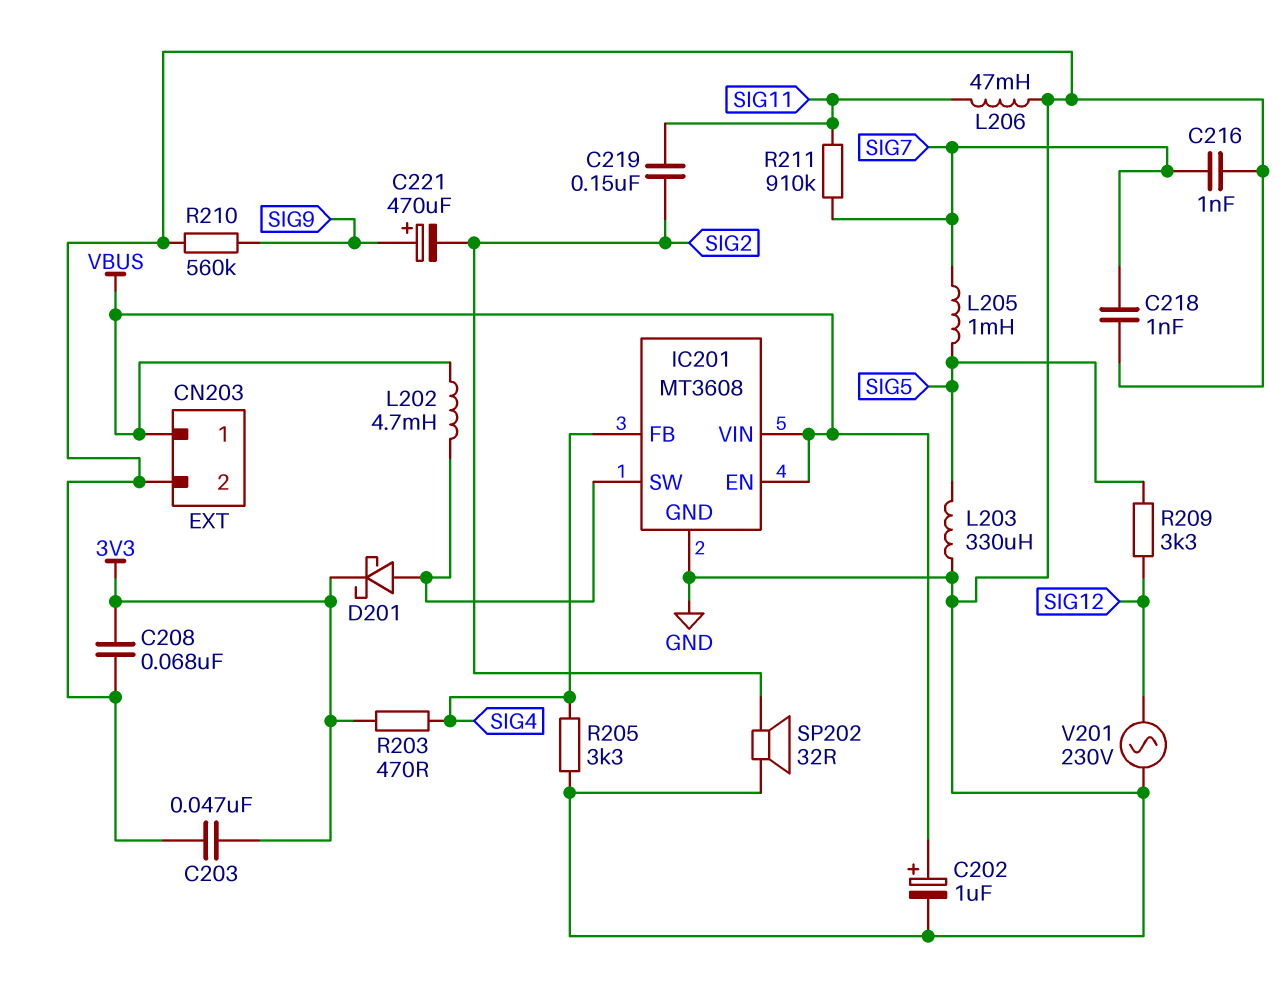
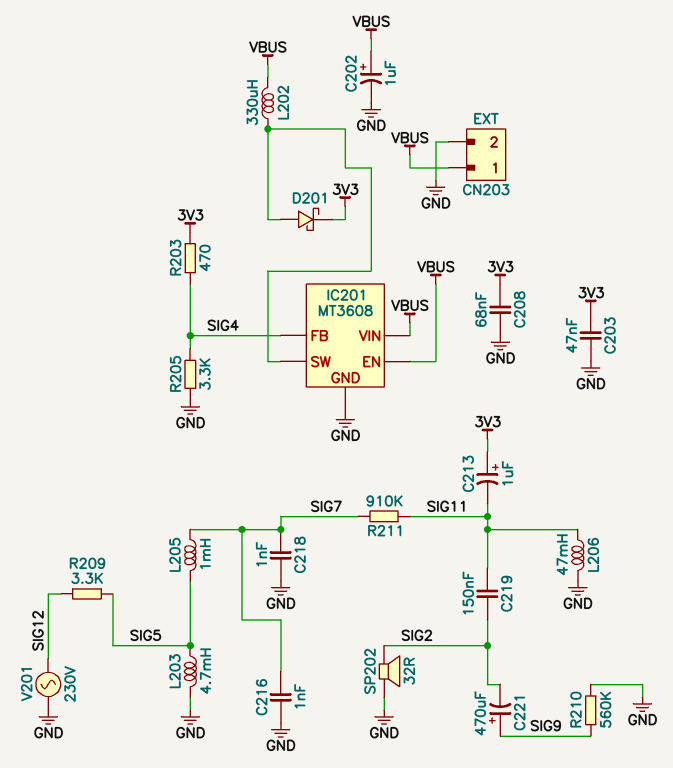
C213: none -> 1uF (plus 3V3, minus SIG11)
L202: 4.7mH (IC201/SW, VBUS) -> 330uH (IC201/SW, VBUS)
L203: 330uH (GND, SIG5) -> 4.7mH (GND, SIG5)

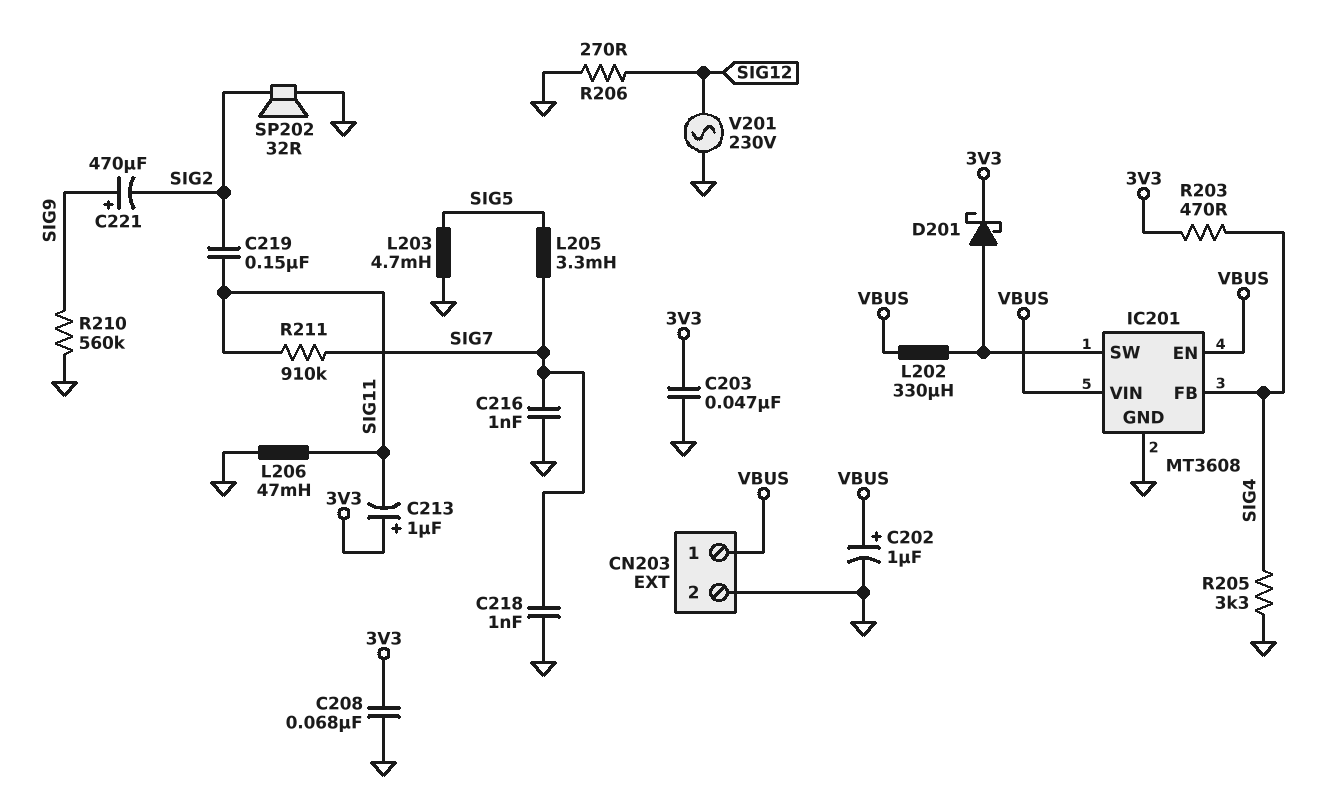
L205: 1mH (SIG5, SIG7) -> 3.3mH (SIG5, SIG7)
R206: none -> 270 (GND, SIG12)
R209: 3.3k (SIG5, SIG12) -> none

